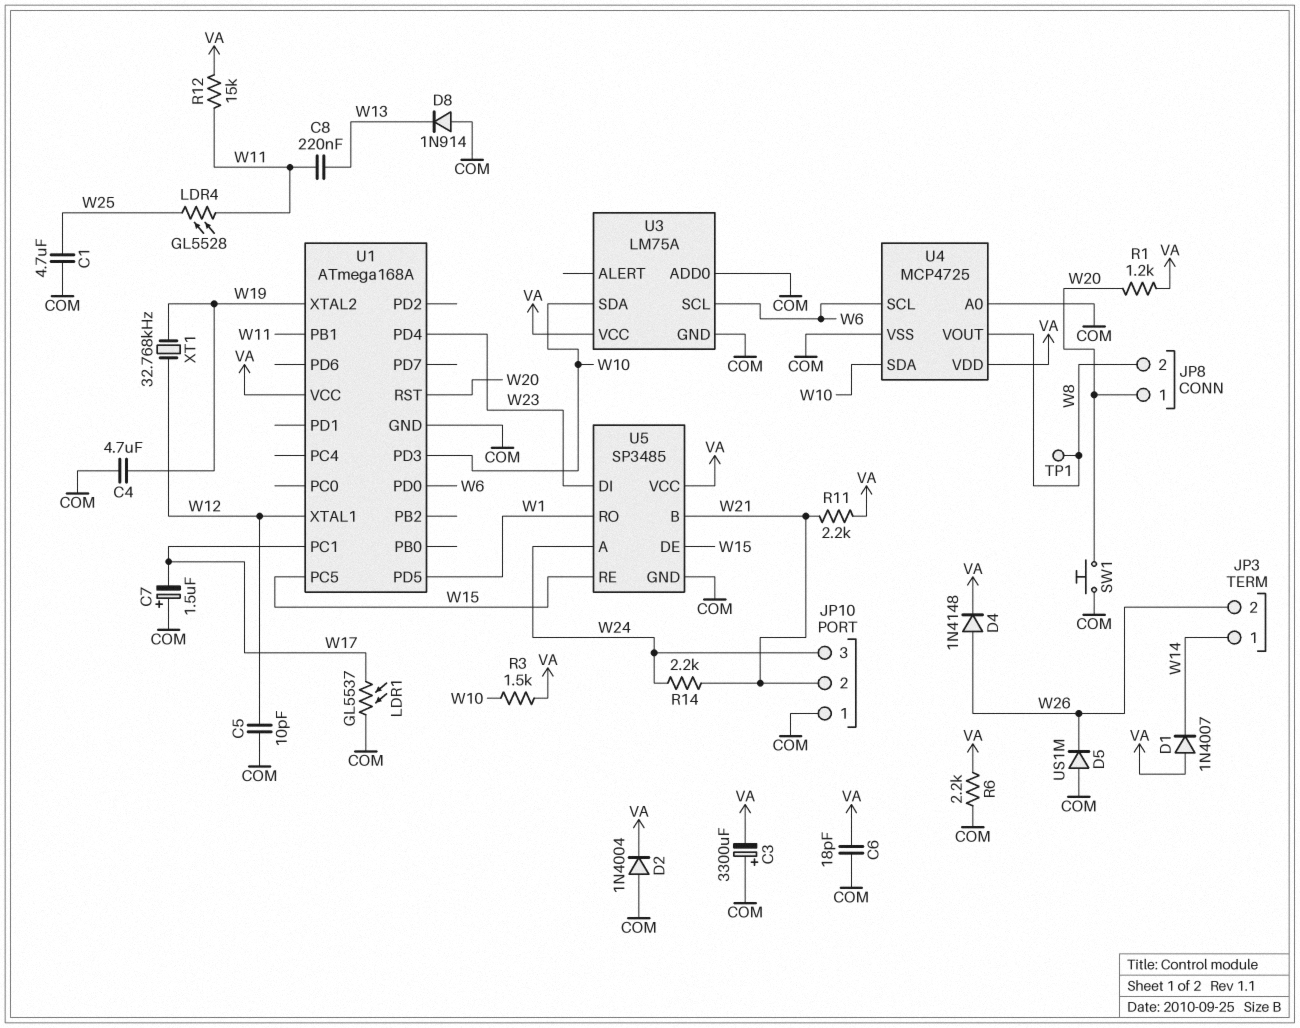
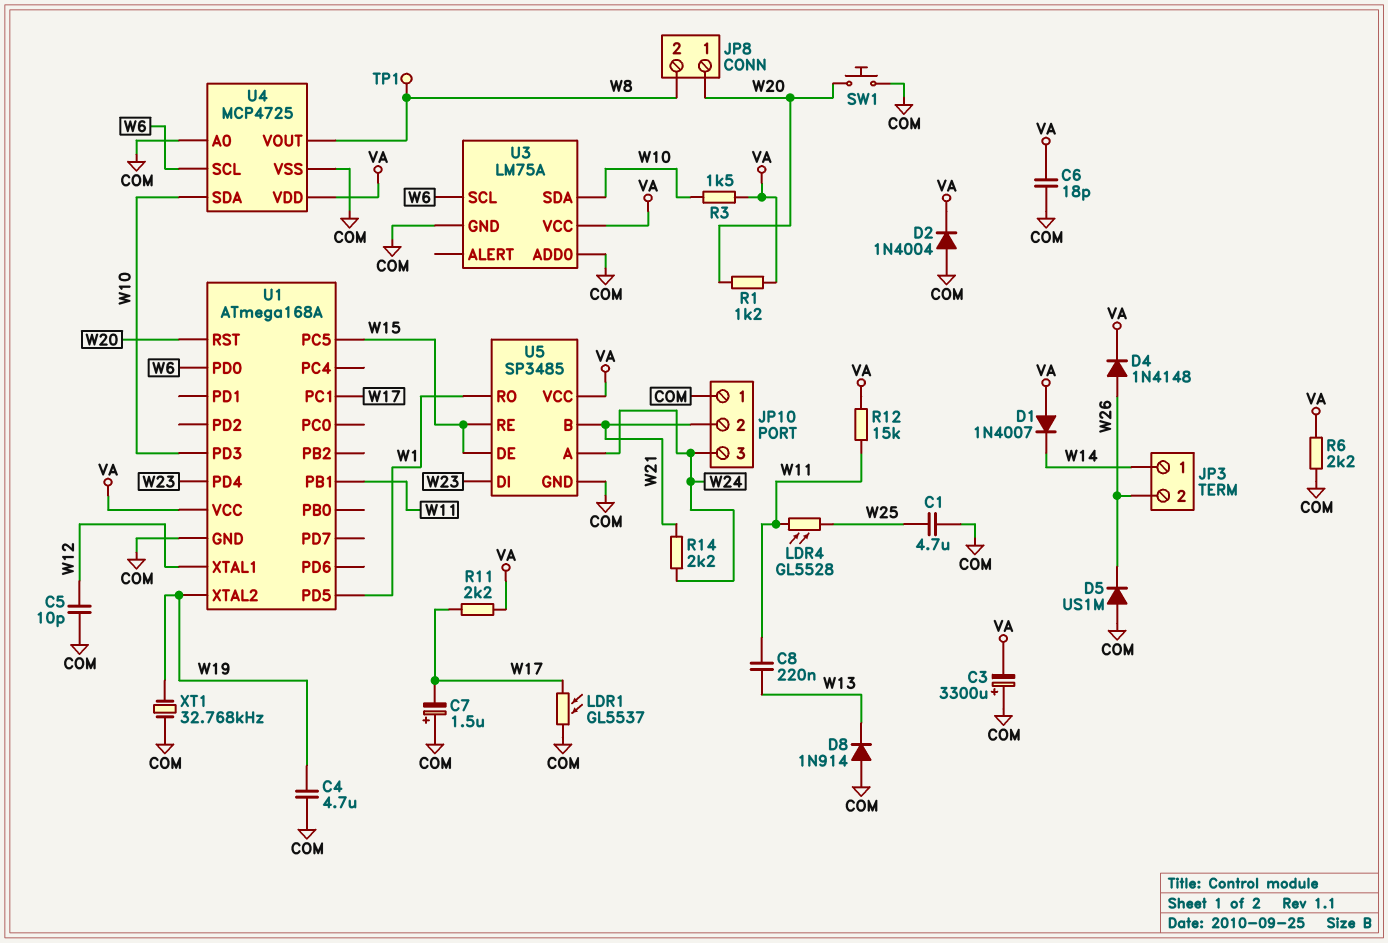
R11: 2.2k (VA, W21) -> 2.2k (VA, W17)
XT1: 32.768kHz (W12, W19) -> 32.768kHz (COM, W19)

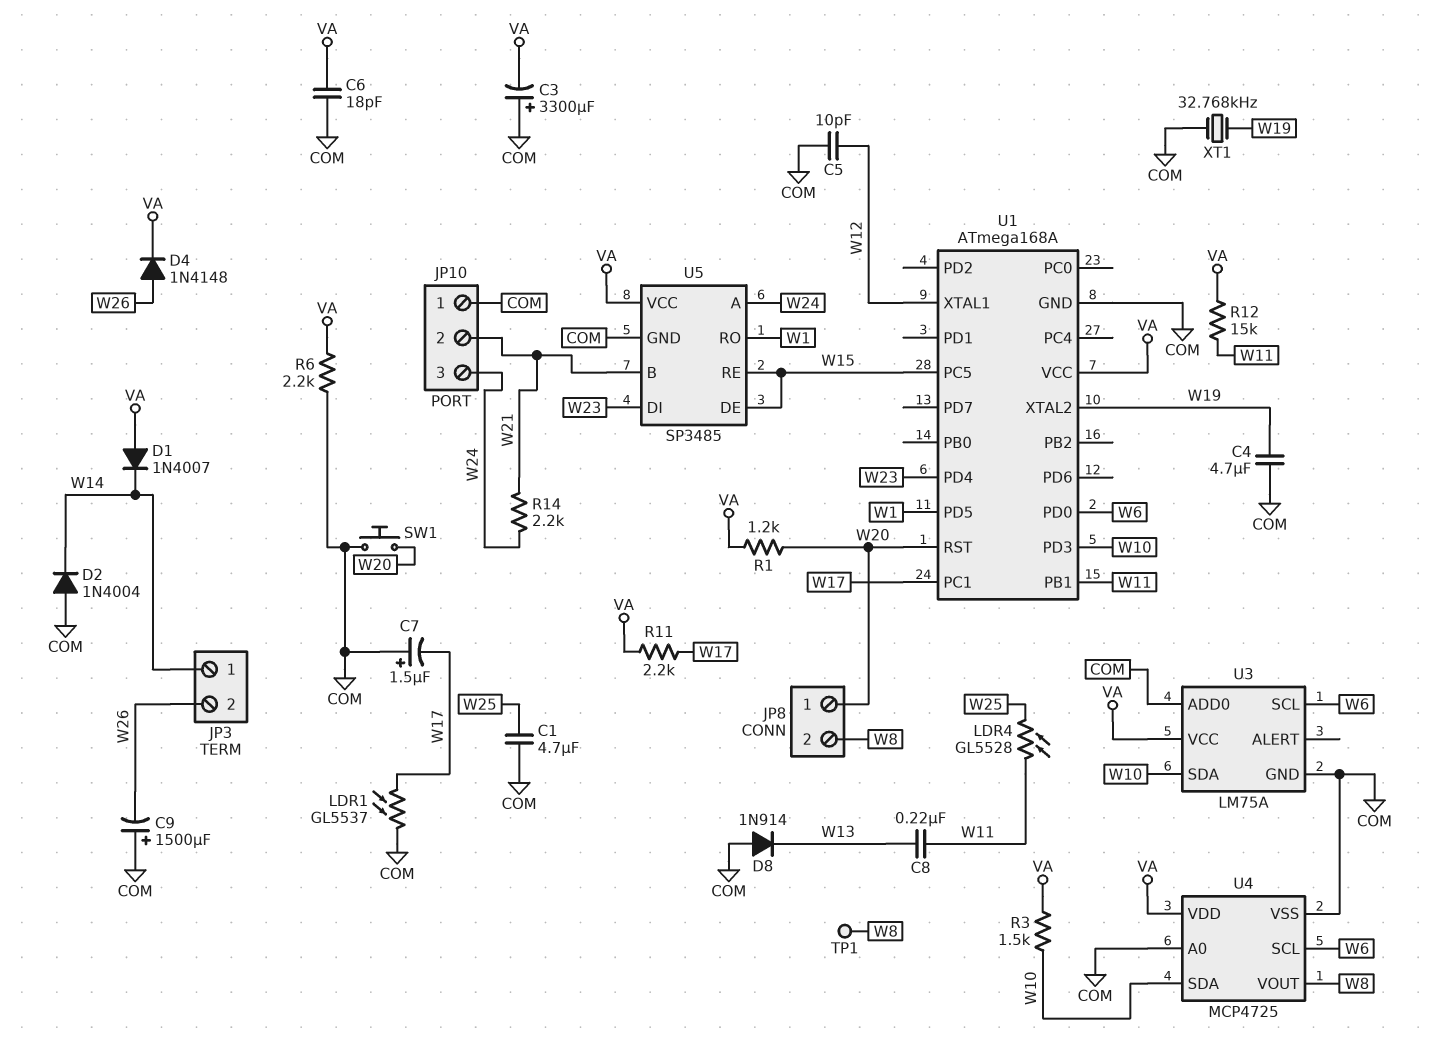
C9: none -> 1500uF (plus COM, minus W26)
D2: diode 1N4004 (A COM, K VA) -> diode 1N4004 (A COM, K W14)
D5: diode US1M (A COM, K W26) -> none

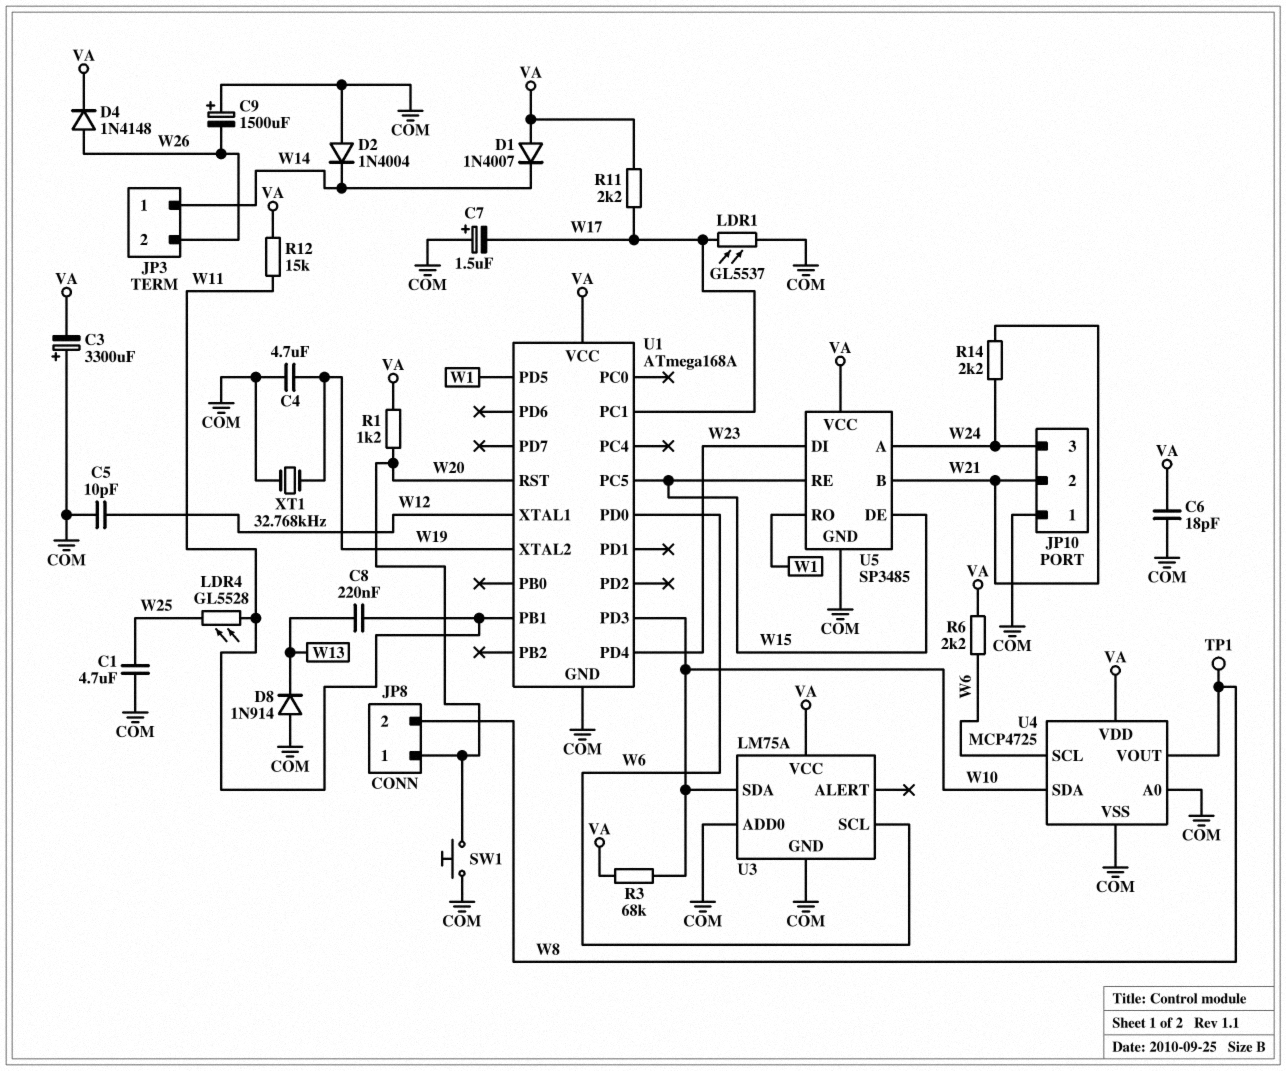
R3: 1.5k (VA, W10) -> 68k (VA, W10)
R6: 2.2k (COM, VA) -> 2.2k (VA, W6)

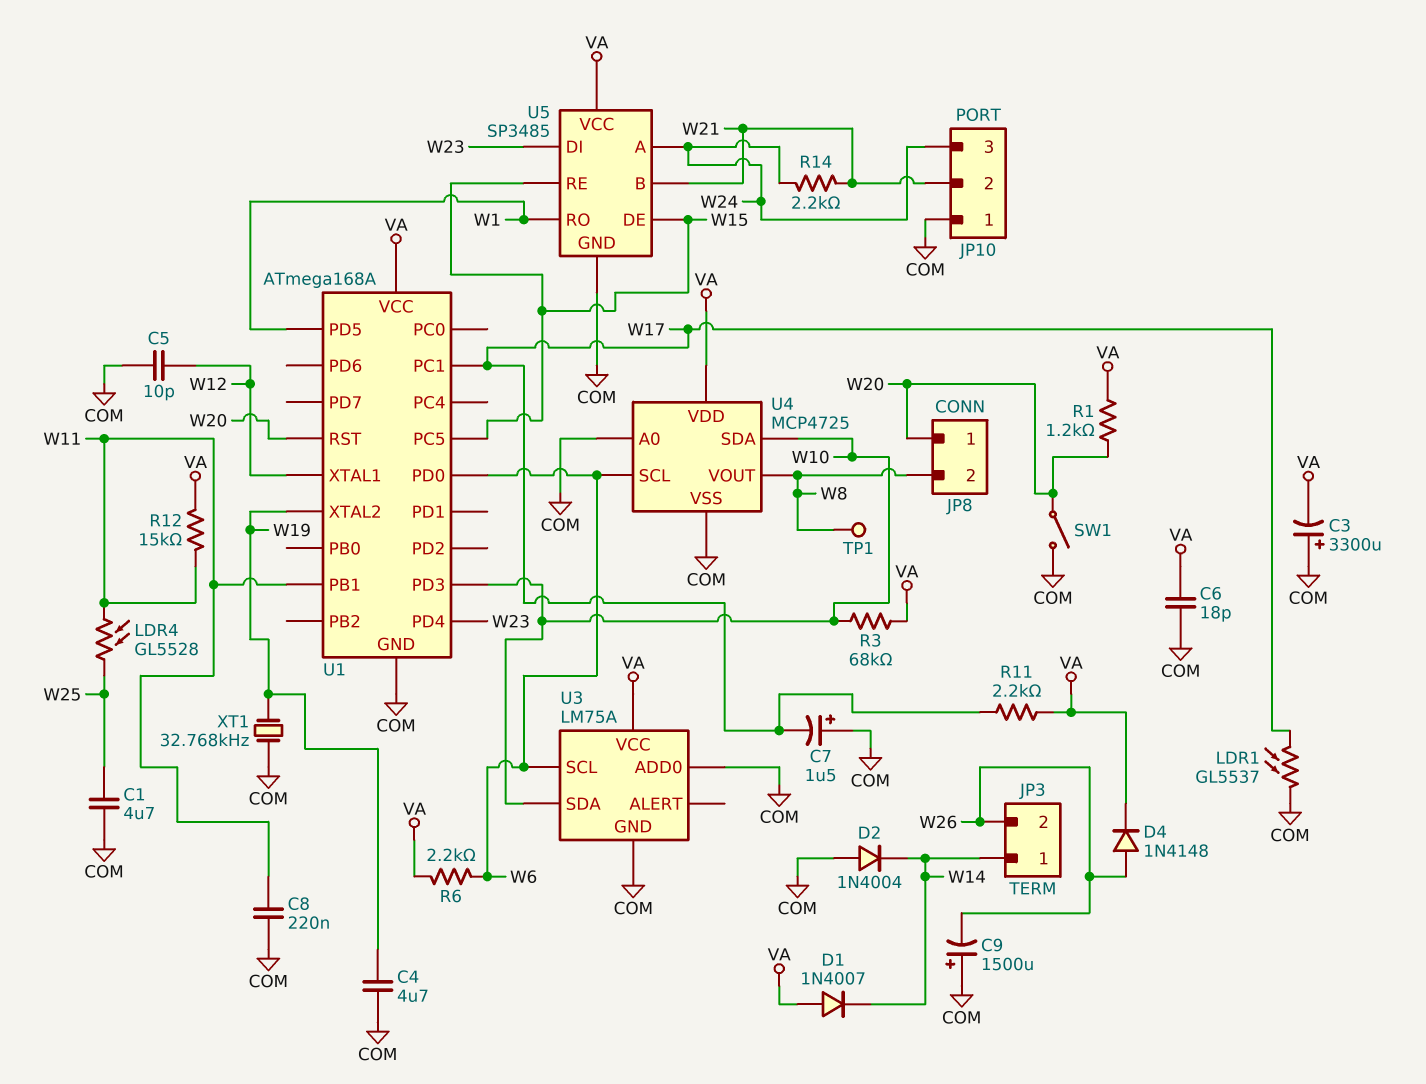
C8: 220nF (W11, W13) -> 220nF (COM, W11)
D8: diode 1N914 (A COM, K W13) -> none
SW1: button (COM, W20) -> switch (COM, W20)

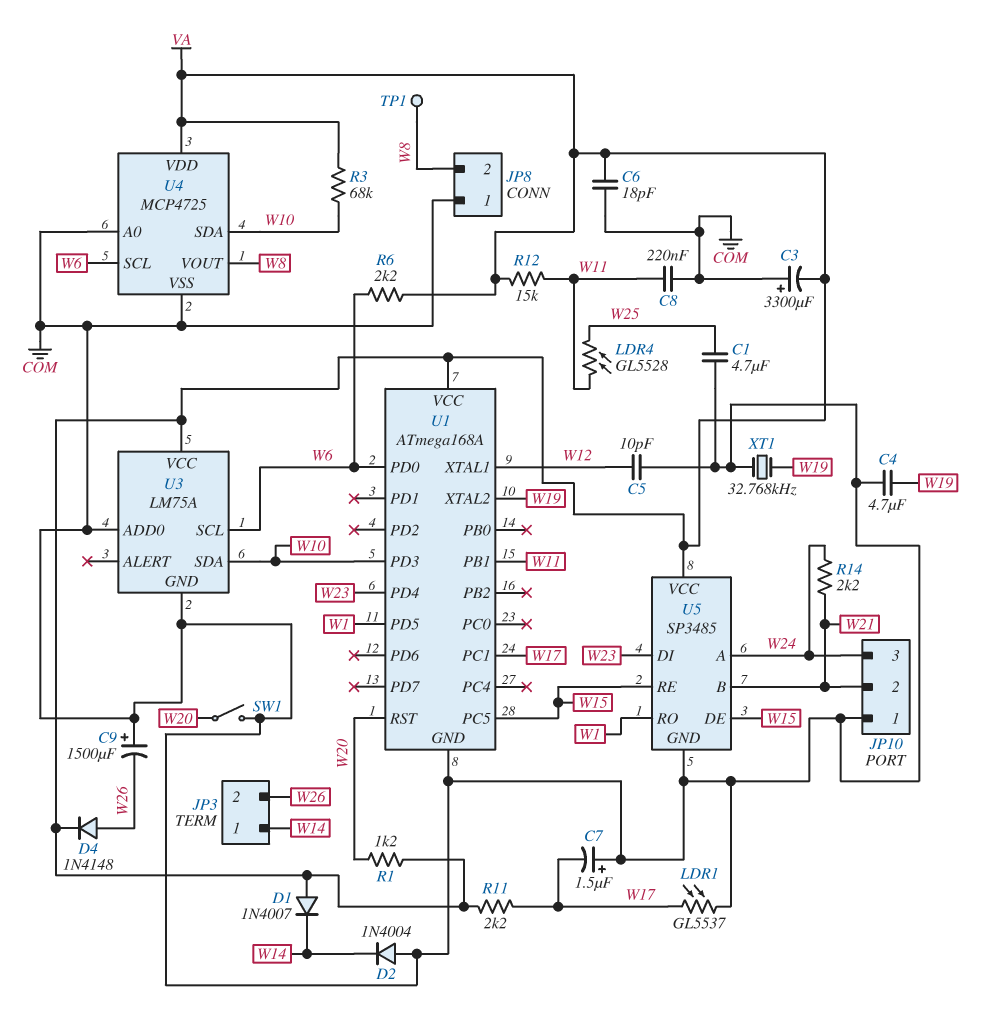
JP8 pin 1: W20 -> COM

